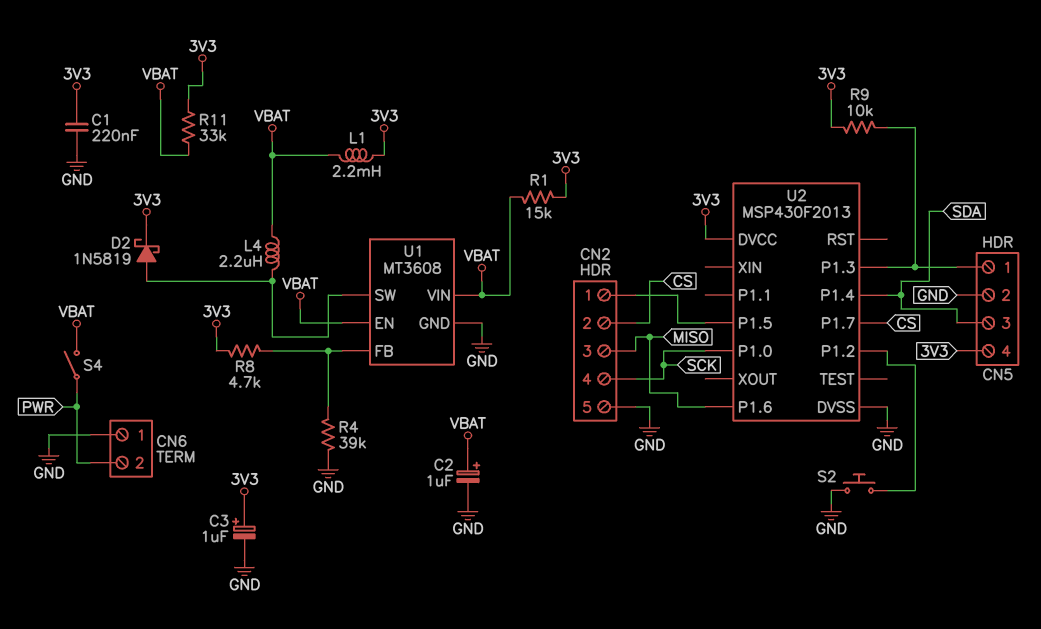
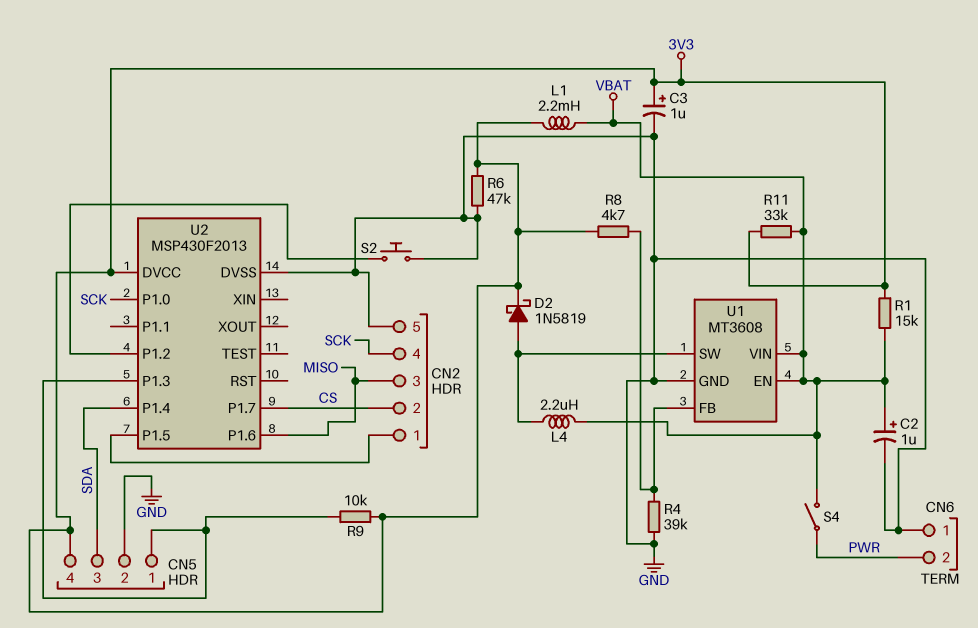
C1: 220nF (3V3, GND) -> none
R6: none -> 47k (3V3, GND)

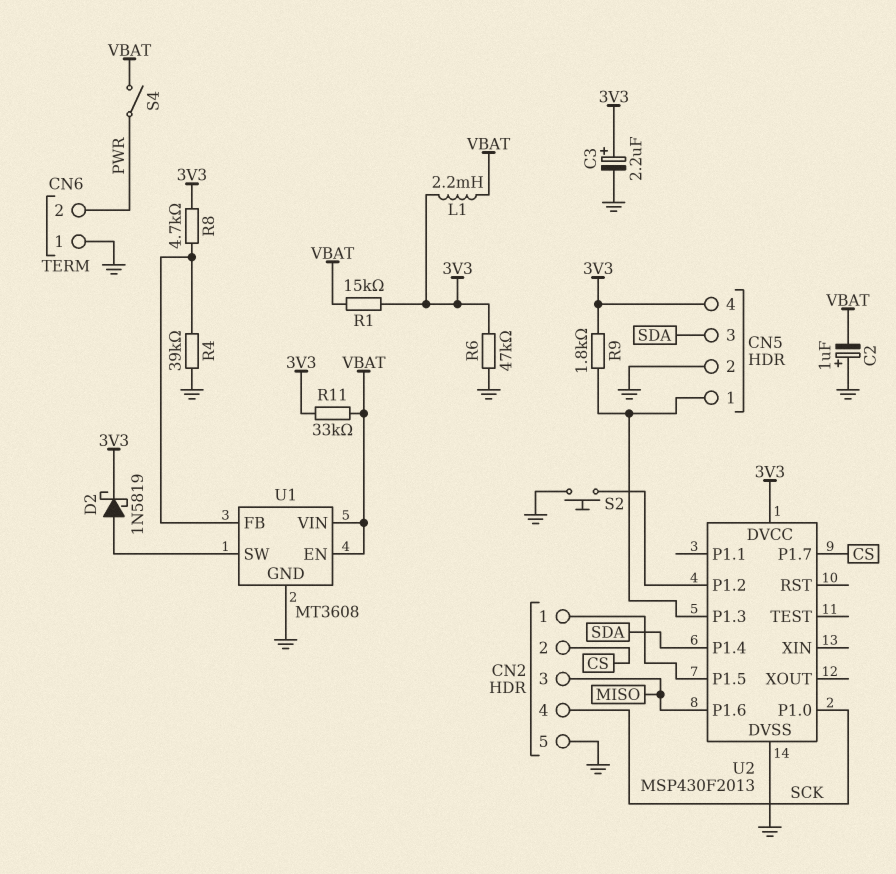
C2: 1uF (plus VBAT, minus GND) -> 1uF (plus GND, minus VBAT)
C3: 1uF (plus 3V3, minus GND) -> 2.2uF (plus 3V3, minus GND)
L4: 2.2uH (U1/SW, VBAT) -> none
R9: 10k (3V3, CN5/1) -> 1.8k (3V3, CN5/1)

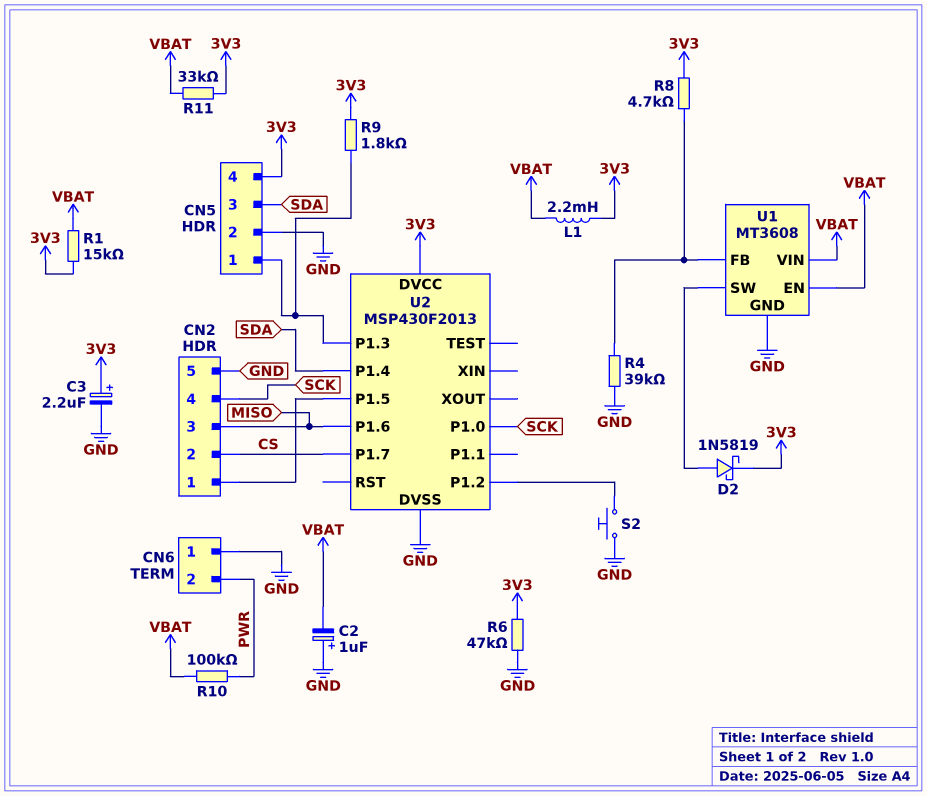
R10: none -> 100k (PWR, VBAT)
S4: switch (PWR, VBAT) -> none

